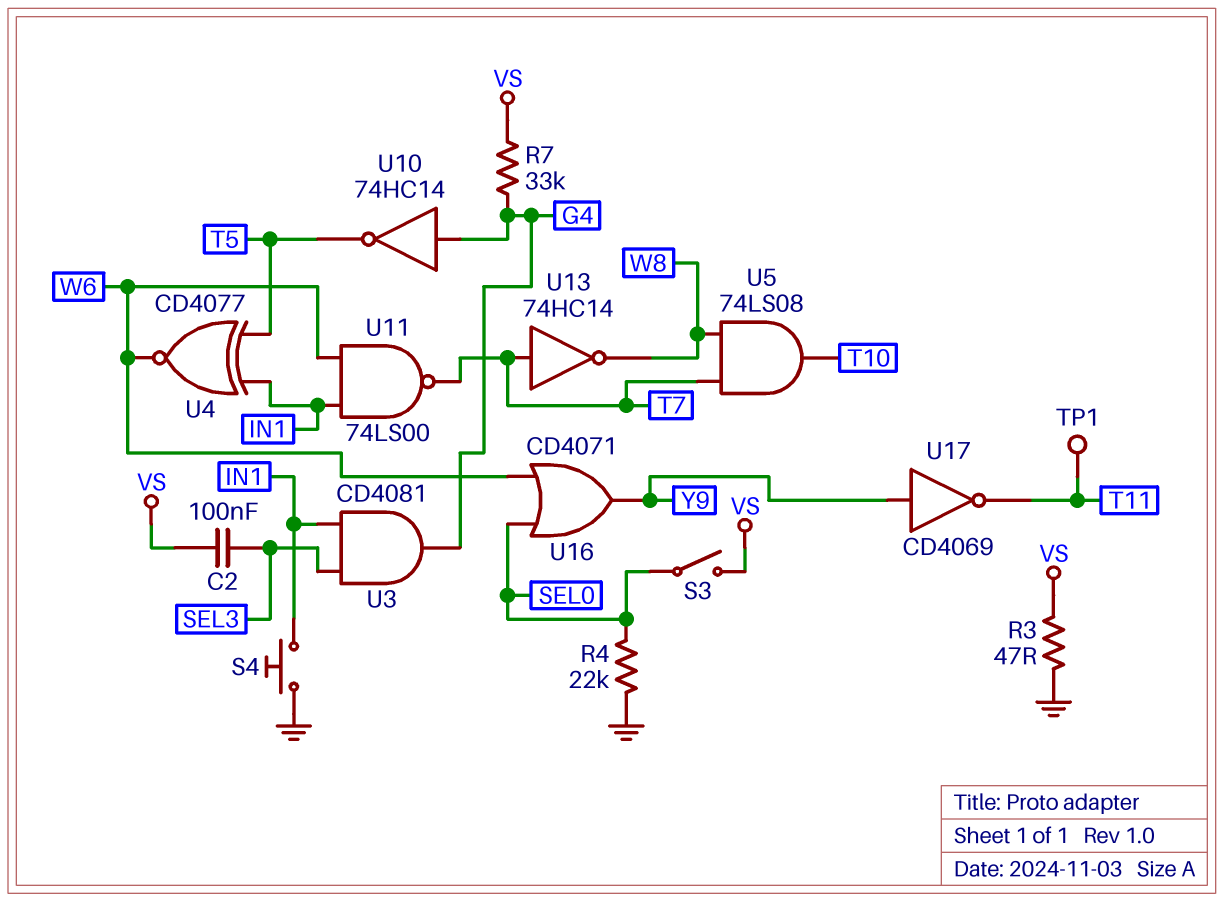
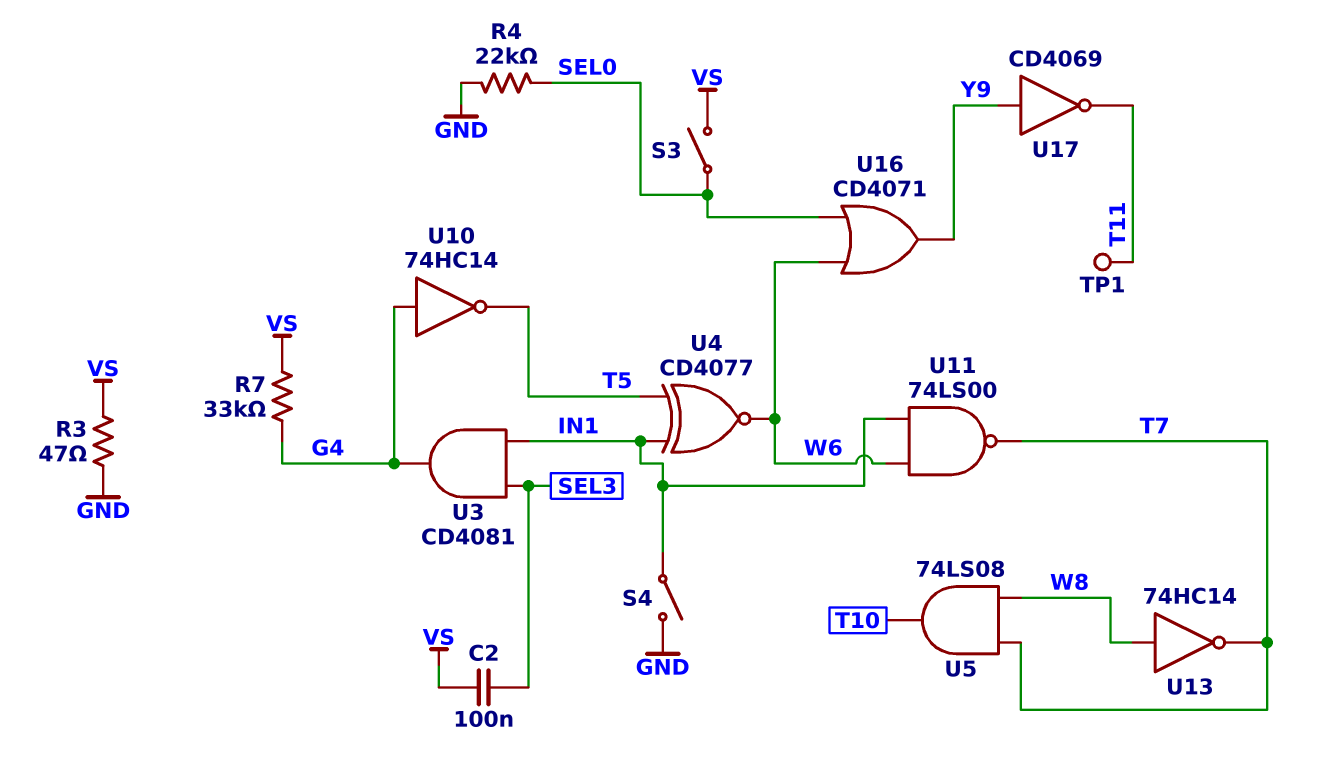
S4: button (GND, IN1) -> switch (GND, IN1)
U13: NOT 74HC14 (in T7, out W8) -> NOT 74HC14 (in W8, out T7)

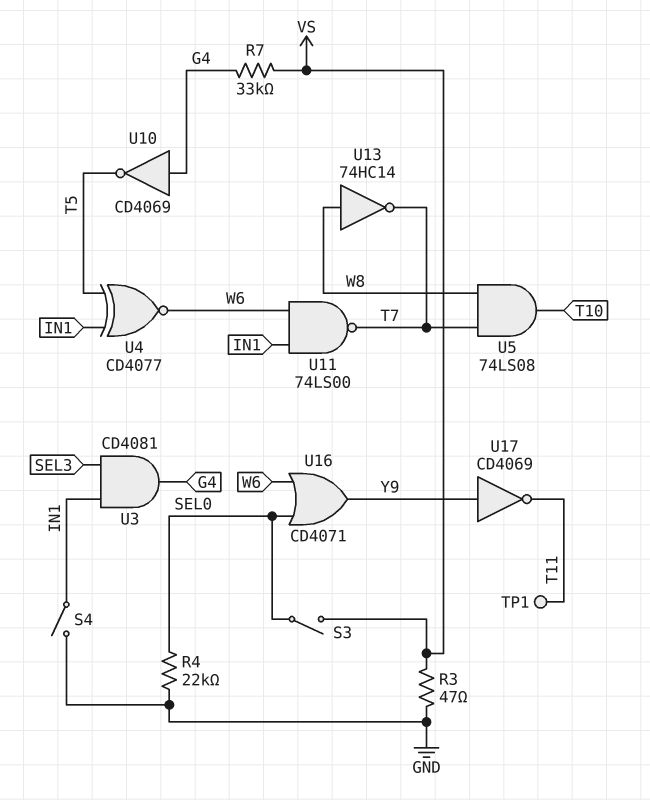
C2: 100nF (SEL3, VS) -> none
U10: NOT 74HC14 (in G4, out T5) -> NOT CD4069 (in G4, out T5)

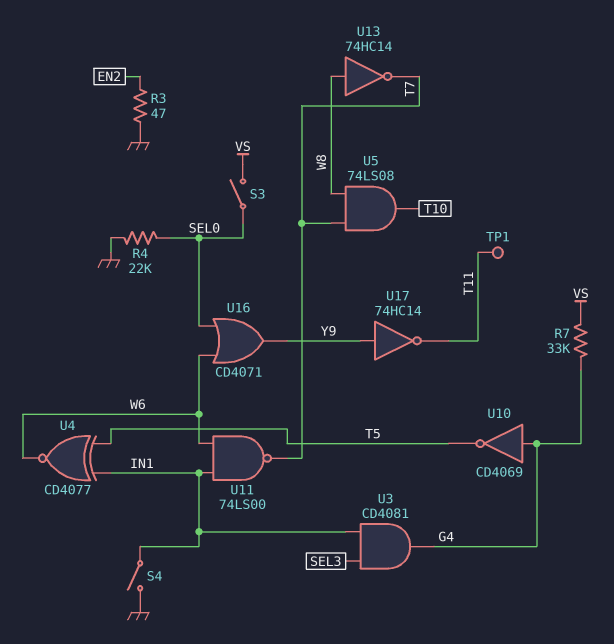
R3: 47 (GND, VS) -> 47 (EN2, GND)
U17: NOT CD4069 (in Y9, out T11) -> NOT 74HC14 (in Y9, out T11)

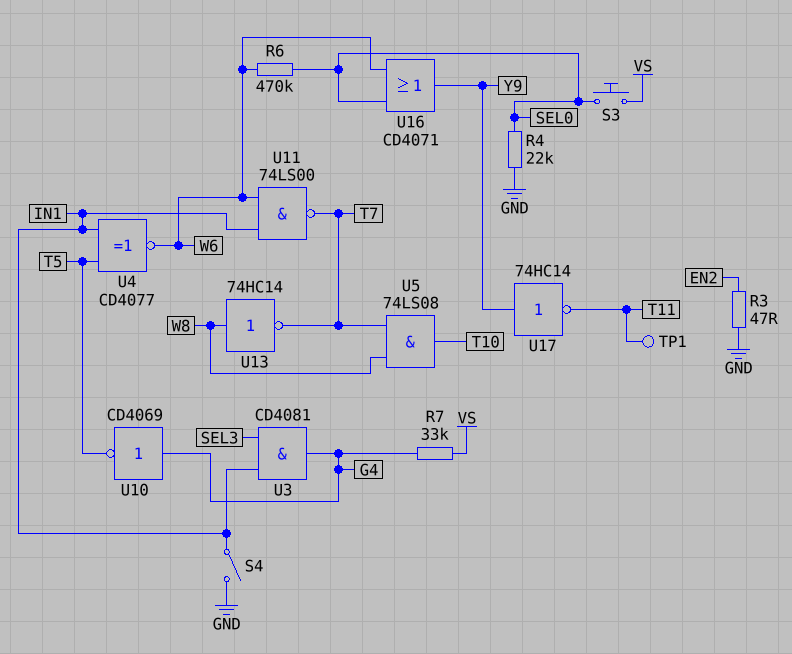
R6: none -> 470k (SEL0, W6)
S3: switch (SEL0, VS) -> button (SEL0, VS)

